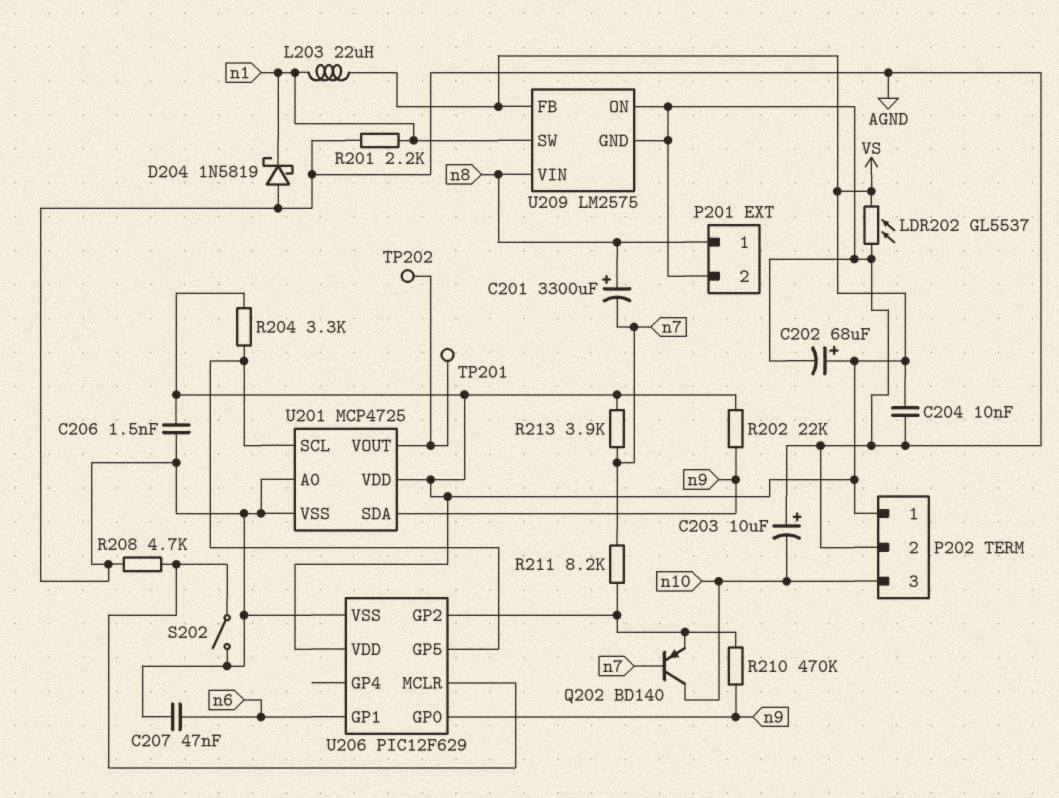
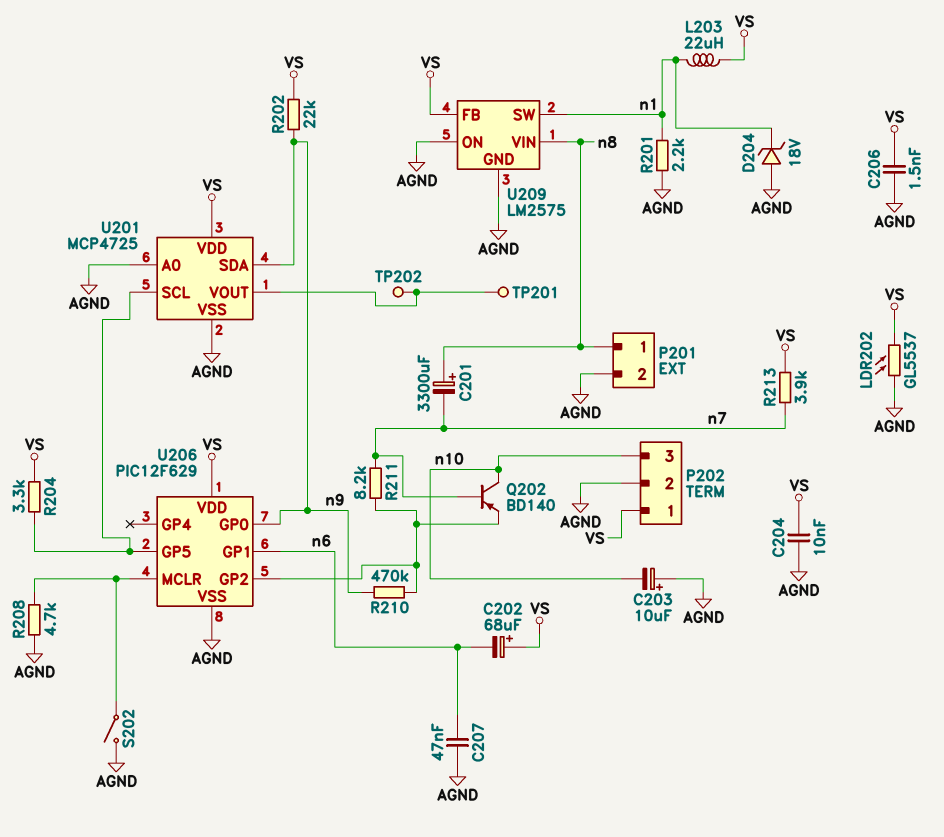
C202: 68uF (plus VS, minus AGND) -> 68uF (plus VS, minus n6)
D204: schottky 1N5819 (A AGND, K n1) -> zener 18V (A AGND, K n1)

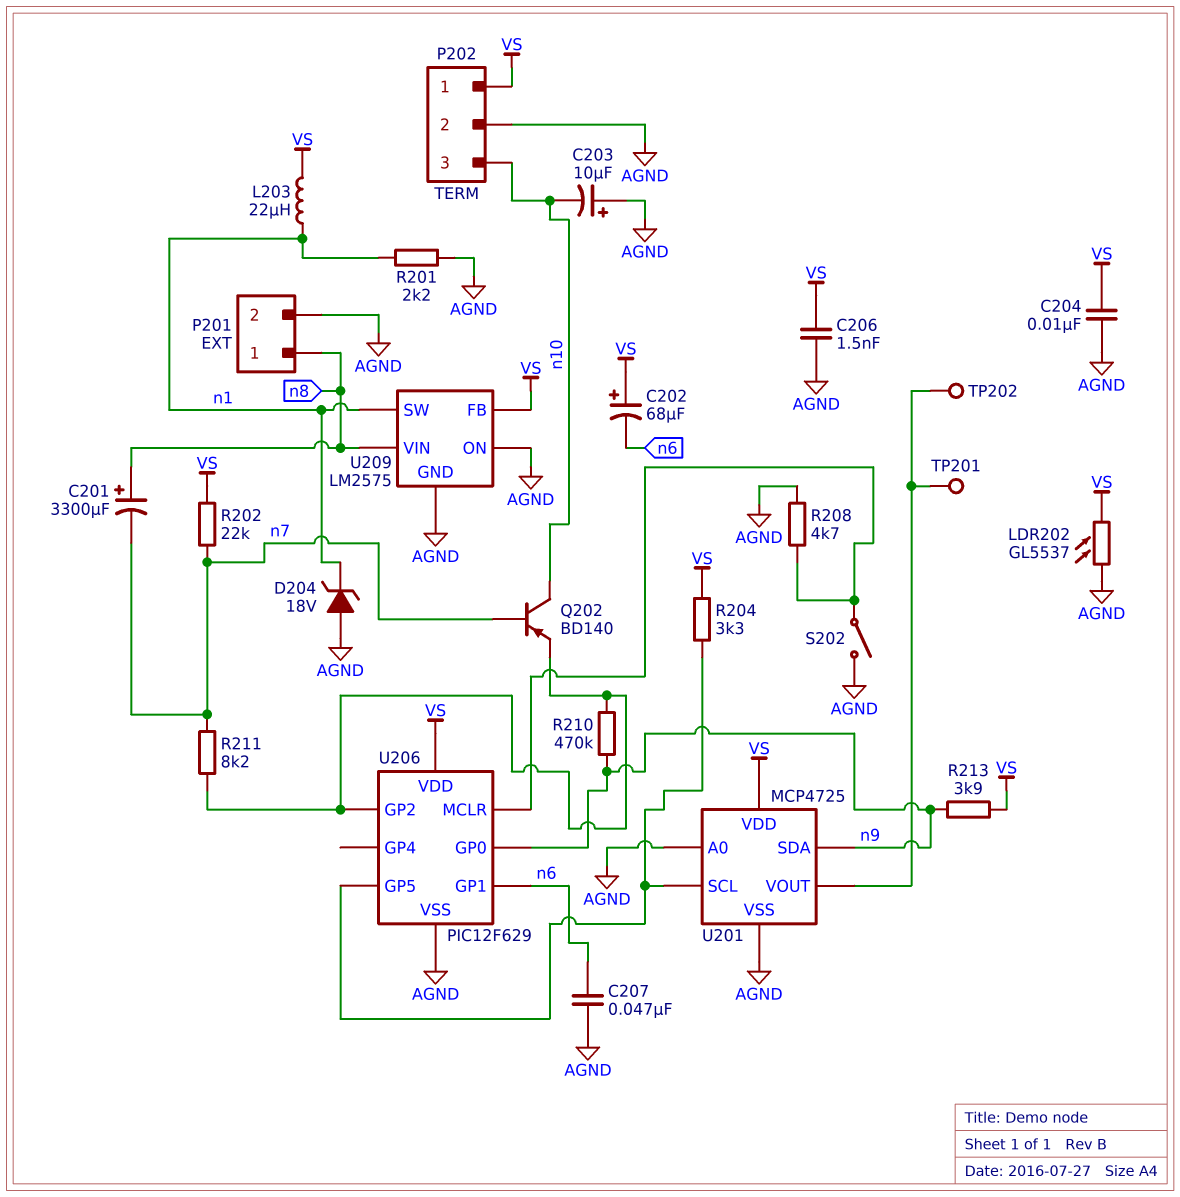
R202: 22k (VS, n9) -> 22k (VS, n7)
R213: 3.9k (VS, n7) -> 3.9k (VS, n9)

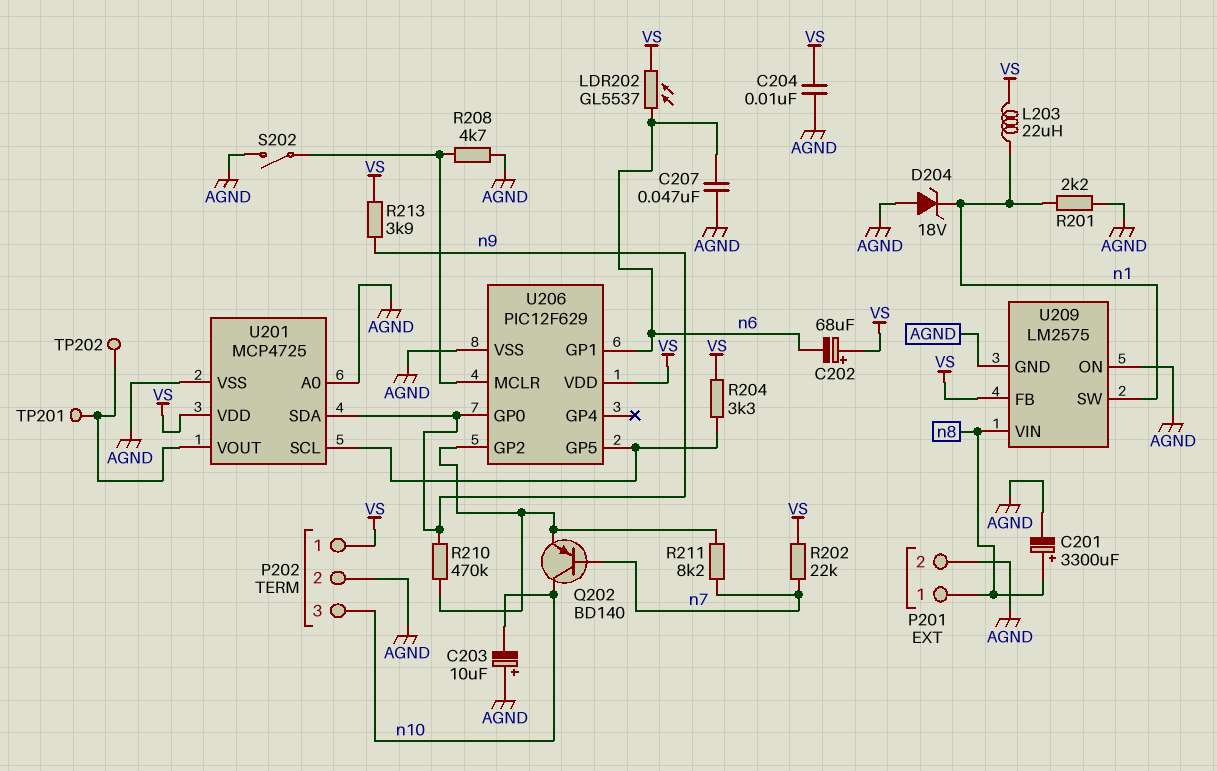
C201: 3300uF (plus n8, minus n7) -> 3300uF (plus n8, minus AGND)
C206: 1.5nF (AGND, VS) -> none
LDR202: GL5537 (AGND, VS) -> GL5537 (VS, n6)

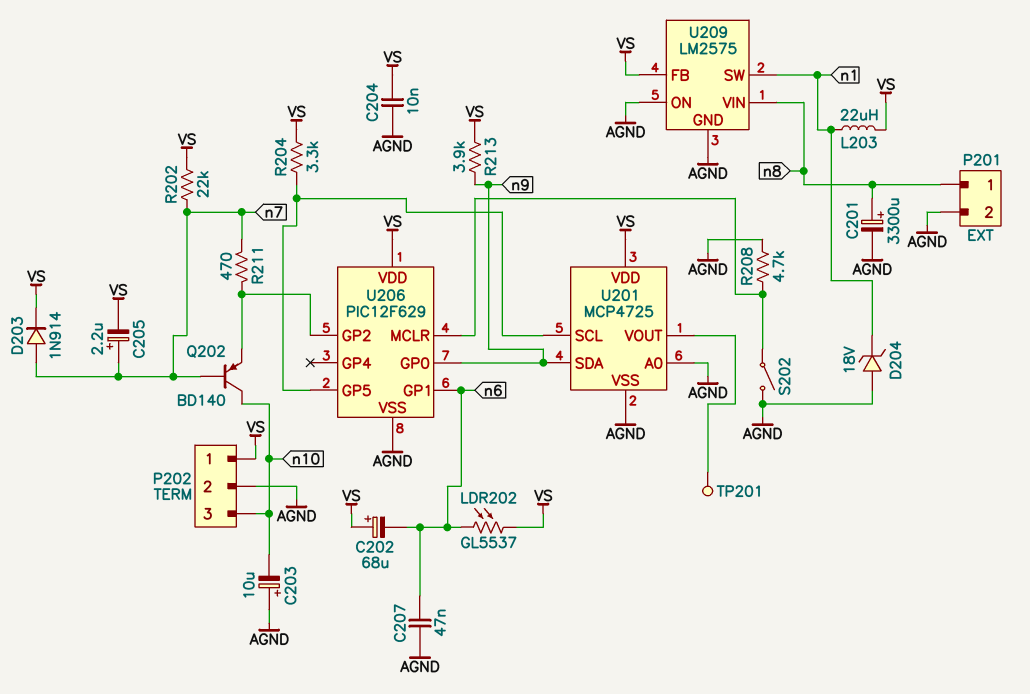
C205: none -> 2.2uF (plus n7, minus VS)
D203: none -> diode 1N914 (A n7, K VS)
R201: 2.2k (AGND, n1) -> none
R210: 470k (U206/GP2, n9) -> none
R211: 8.2k (U206/GP2, n7) -> 470 (U206/GP2, n7)
TP202: test point (U201/VOUT) -> none

